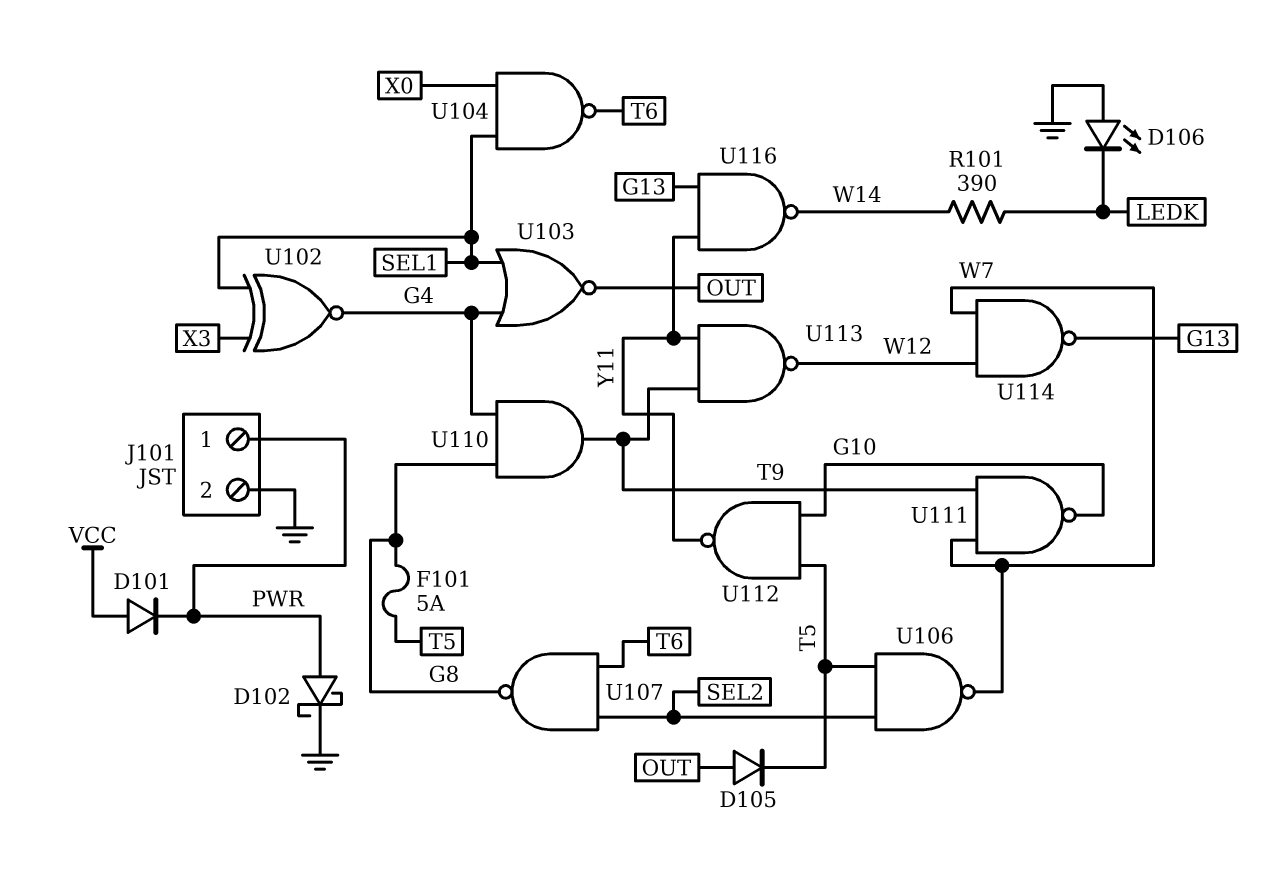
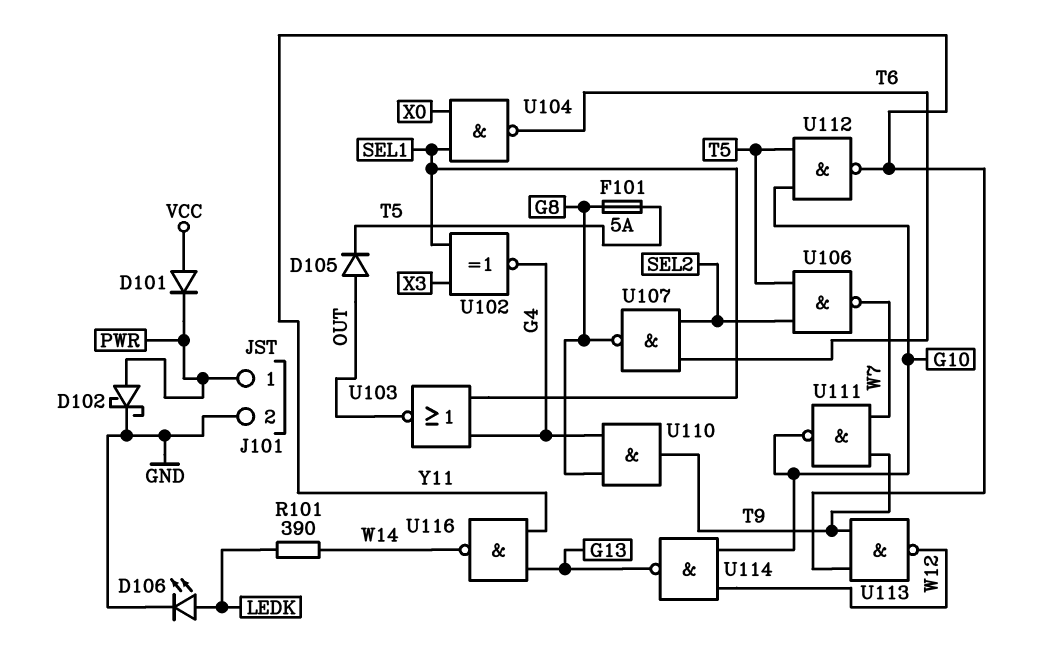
D106: LED (A GND, K LEDK) -> LED (A LEDK, K GND)
U114: NAND (in W7, in W12, out G13) -> NAND (in G10, in W12, out G13)

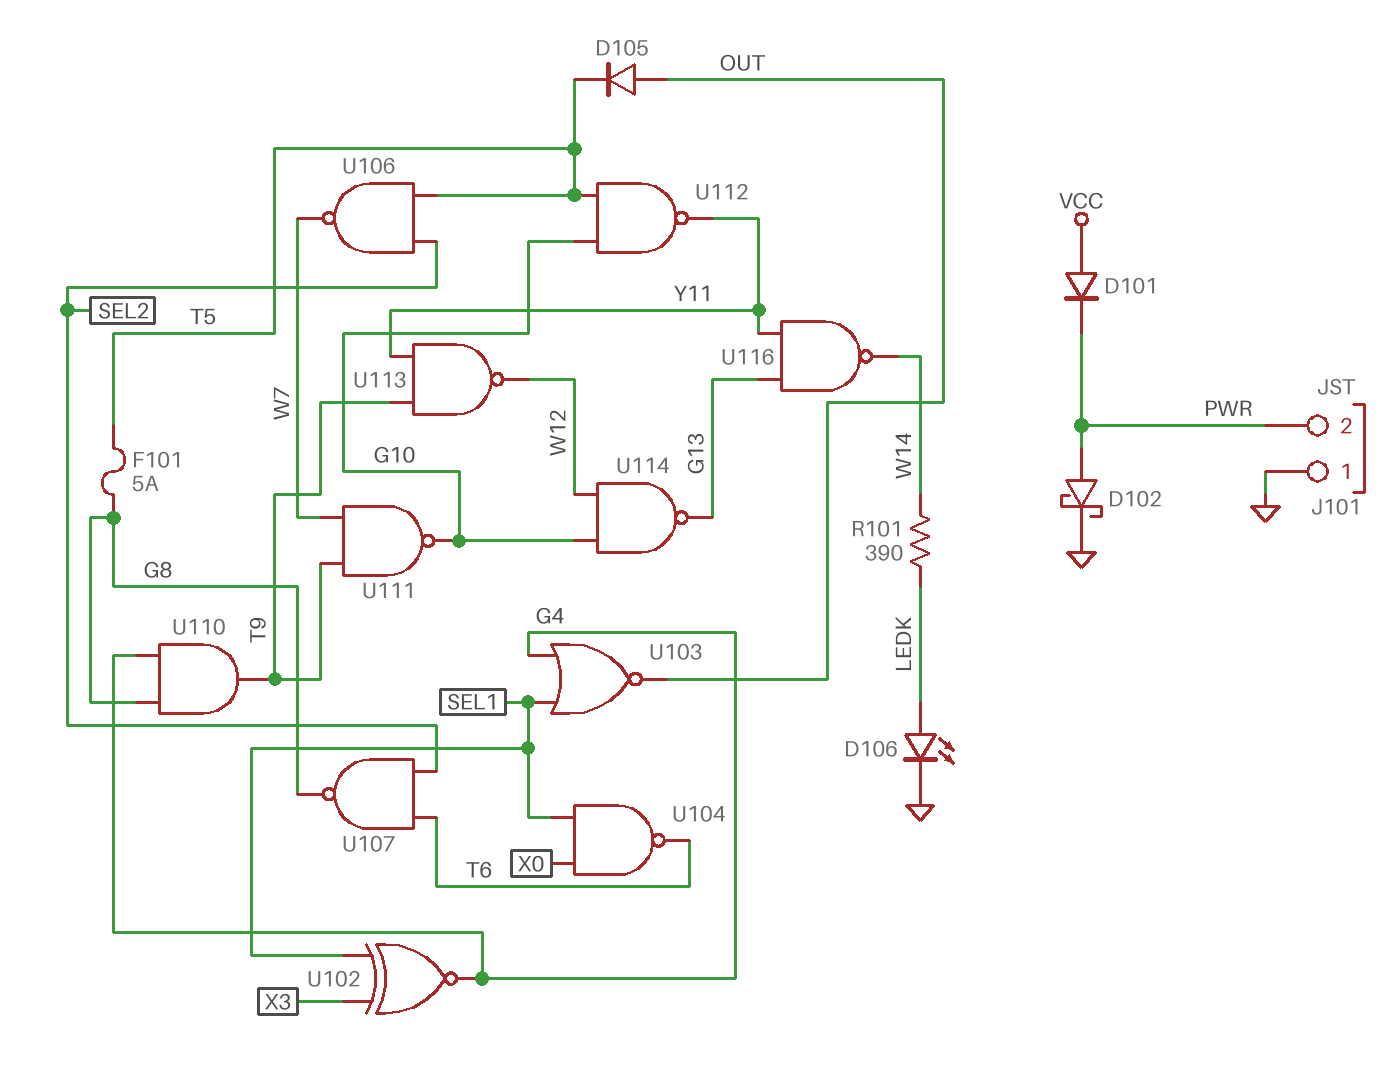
J101 pin 1: PWR -> GND
J101 pin 2: GND -> PWR

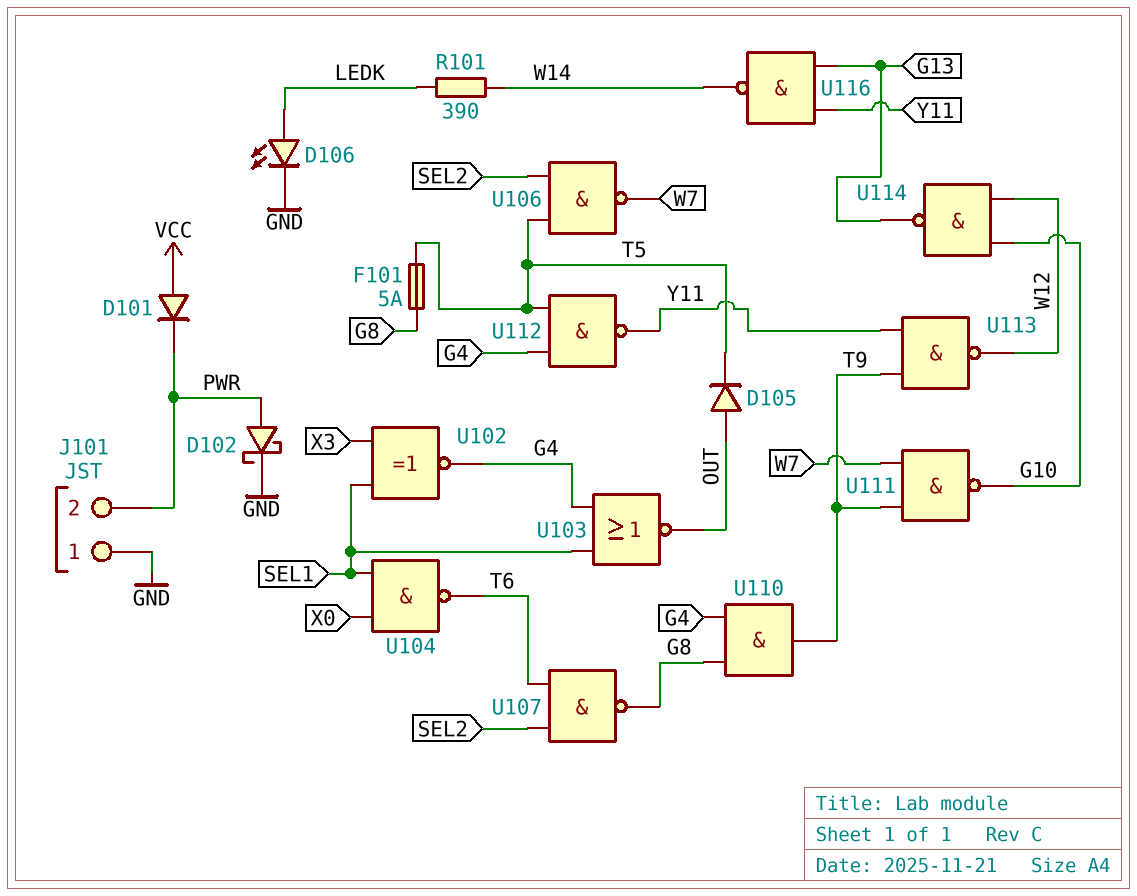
U112: NAND (in G10, in T5, out Y11) -> NAND (in G4, in T5, out Y11)

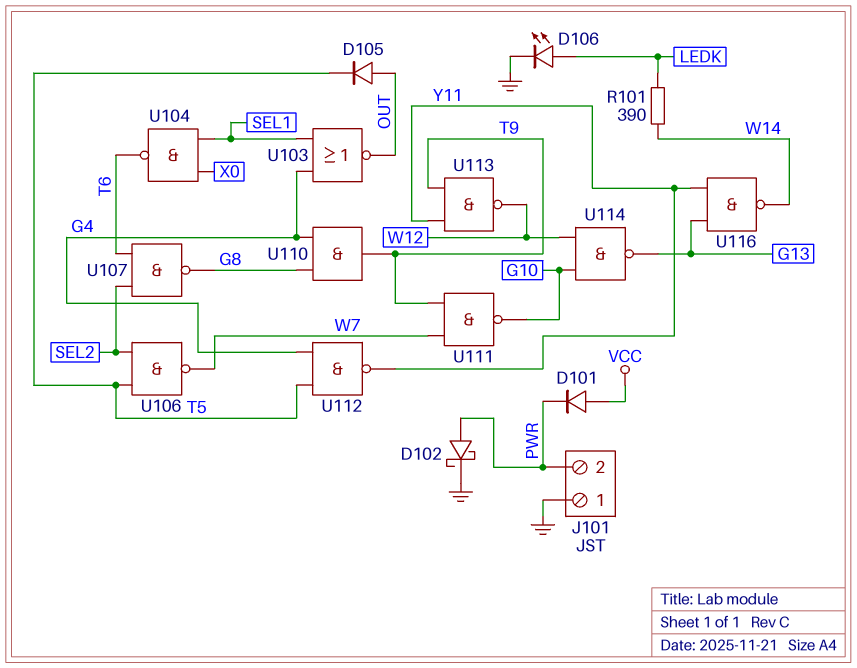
F101: 5A (G8, T5) -> none
U102: XNOR (in SEL1, in X3, out G4) -> none

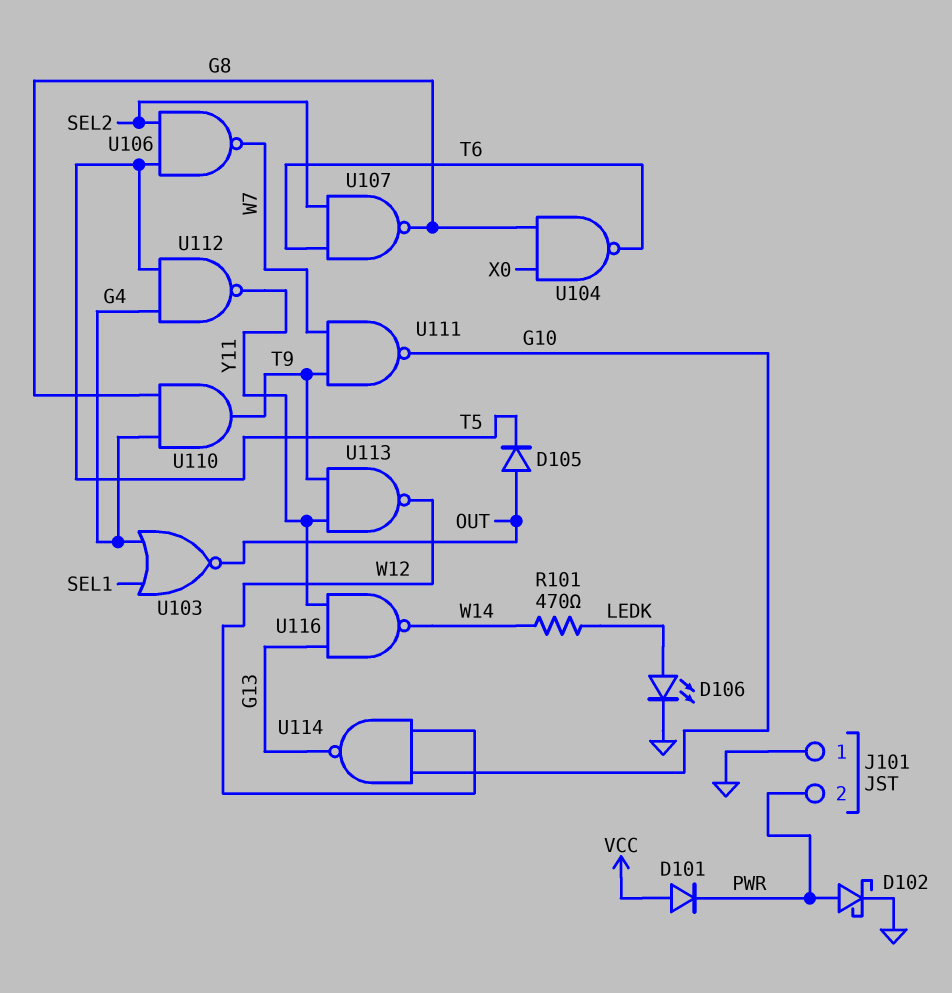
R101: 390 (LEDK, W14) -> 470 (LEDK, W14)
U104: NAND (in SEL1, in X0, out T6) -> NAND (in G8, in X0, out T6)

